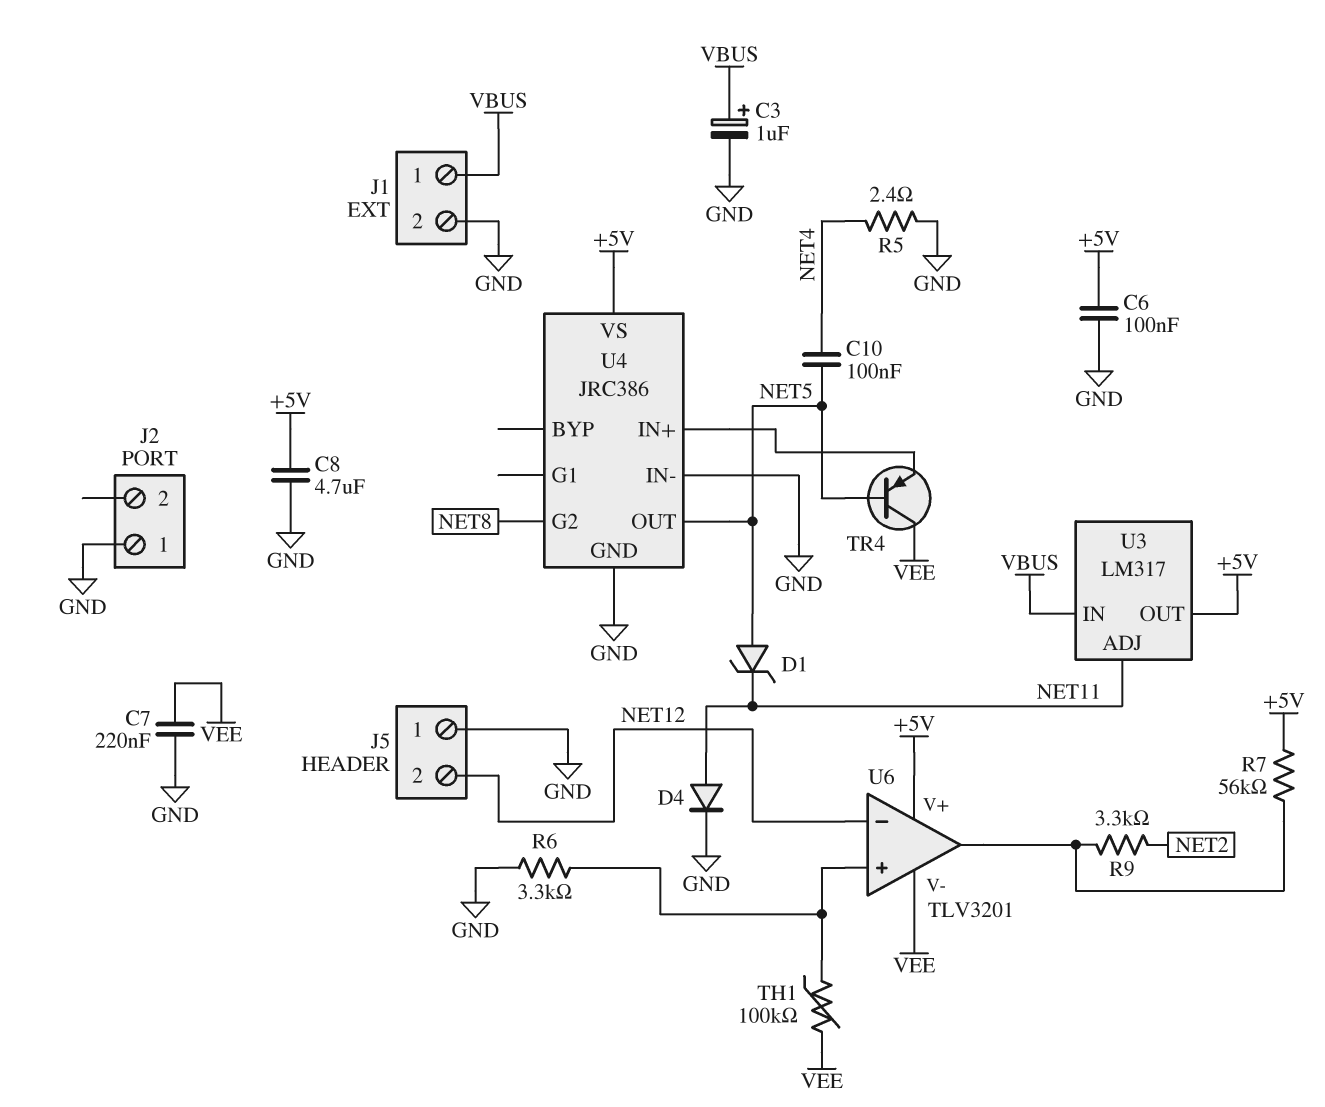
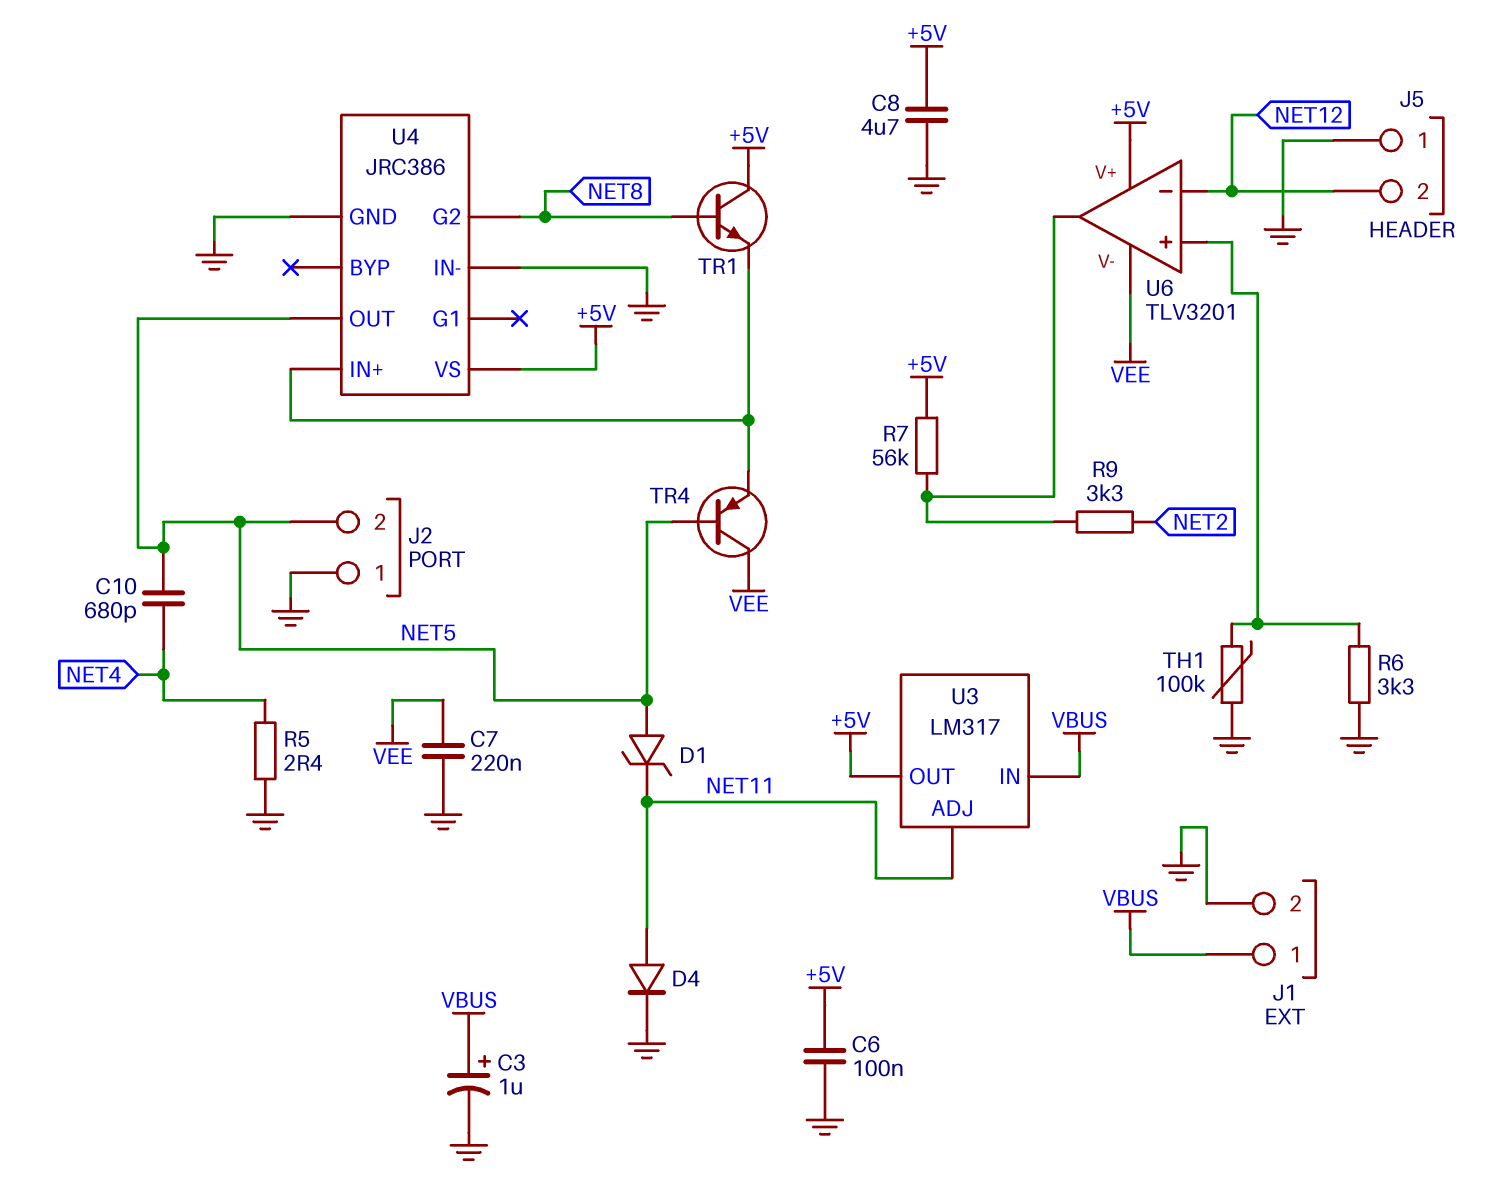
C10: 100nF (NET4, NET5) -> 680pF (NET4, NET5)
J2 pin 2: none -> NET5
TH1: 100k (U6/in+, VEE) -> 100k (GND, U6/in+)
TR1: none -> NPN (B NET8, C +5V, E U4/IN+)

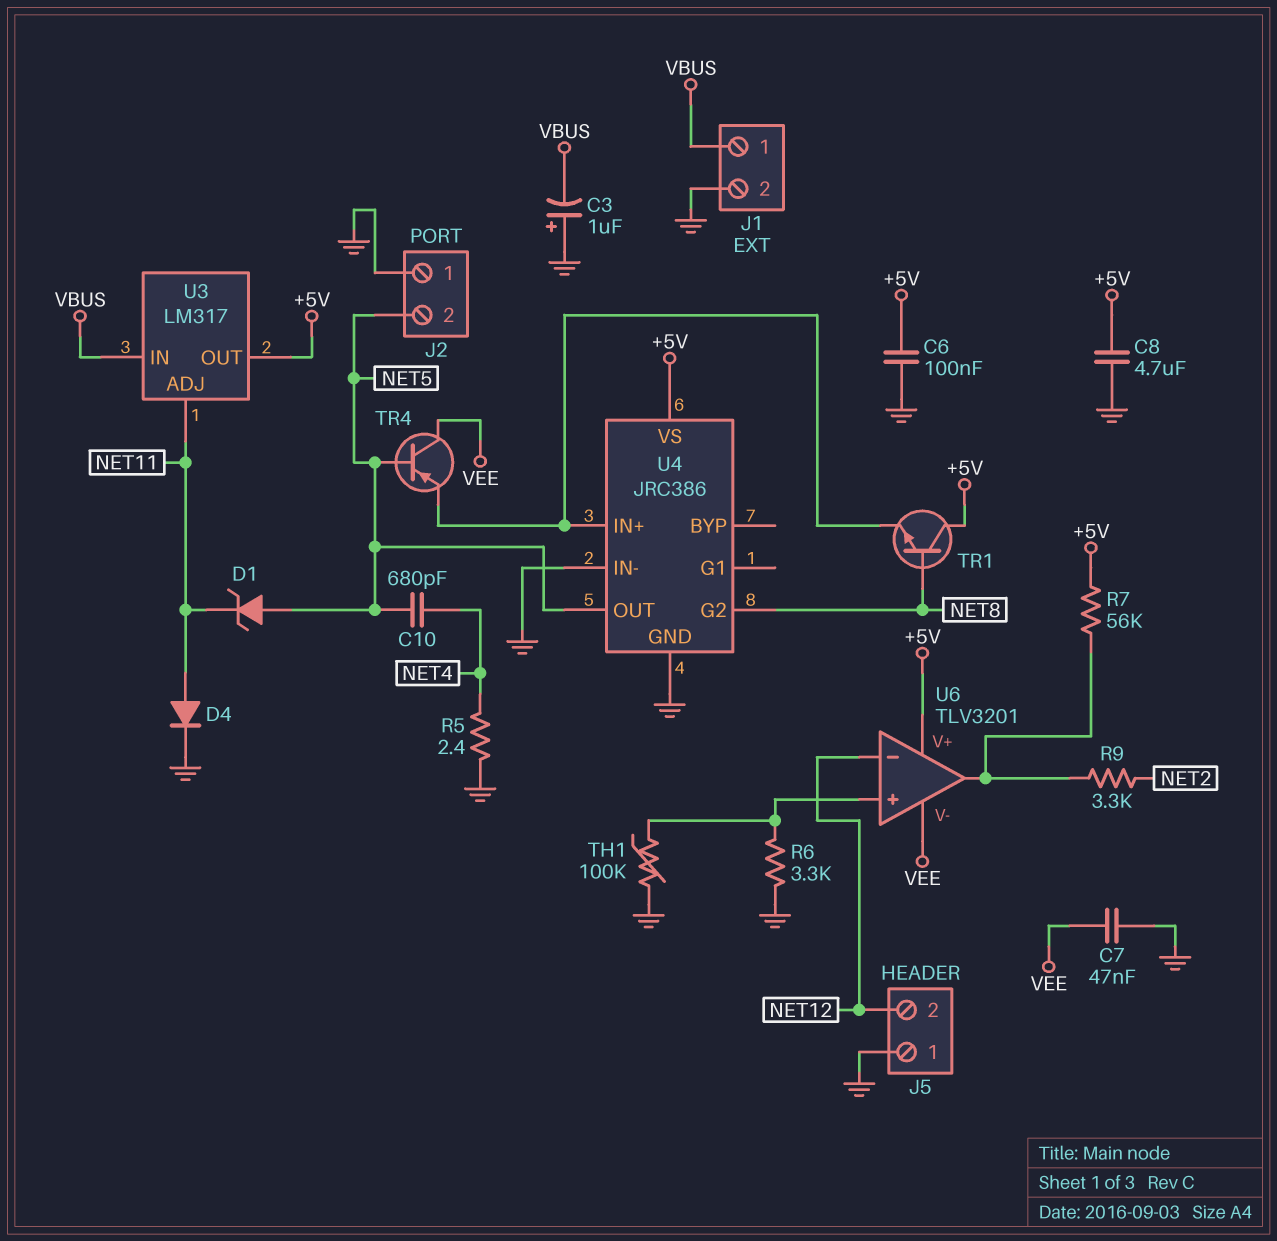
C3: 1uF (plus VBUS, minus GND) -> 1uF (plus GND, minus VBUS)
C7: 220nF (GND, VEE) -> 47nF (GND, VEE)

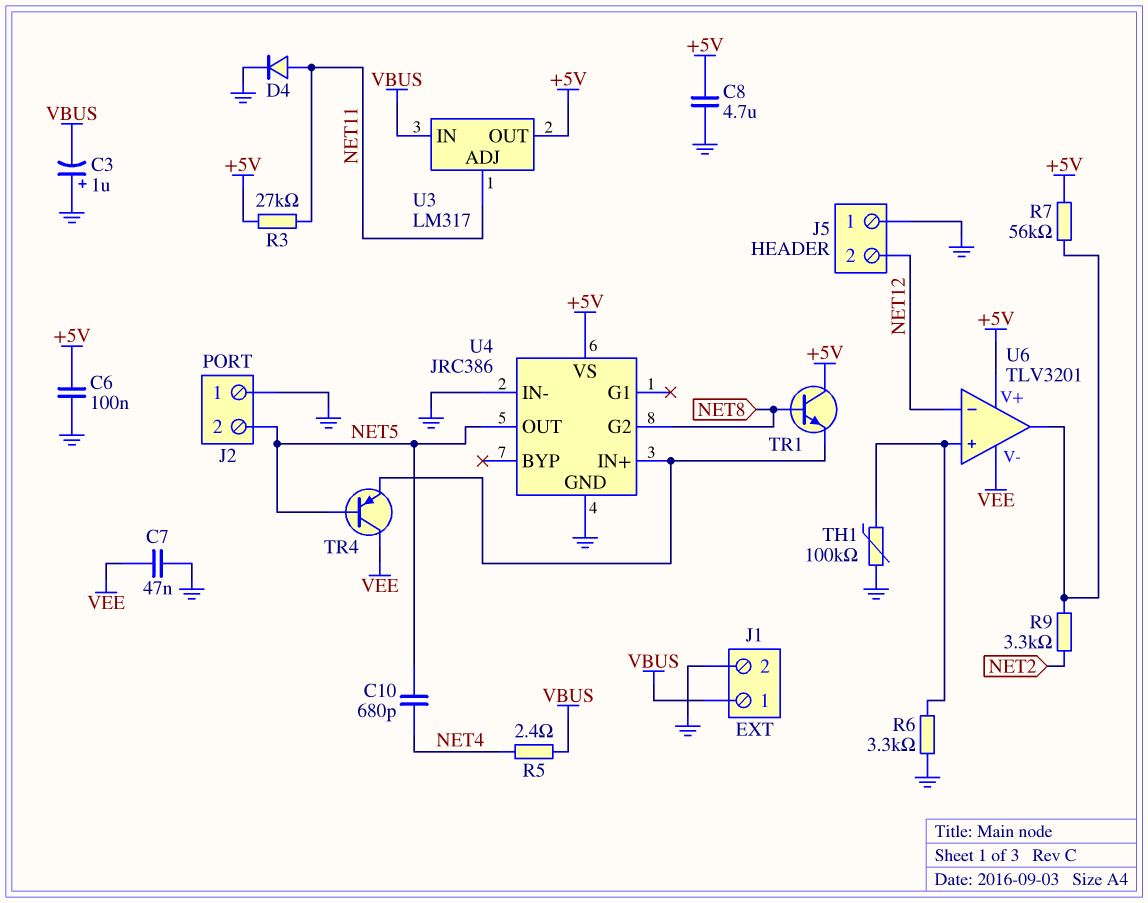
D1: zener (A NET5, K NET11) -> none
R3: none -> 27k (+5V, NET11)
R5: 2.4 (GND, NET4) -> 2.4 (NET4, VBUS)

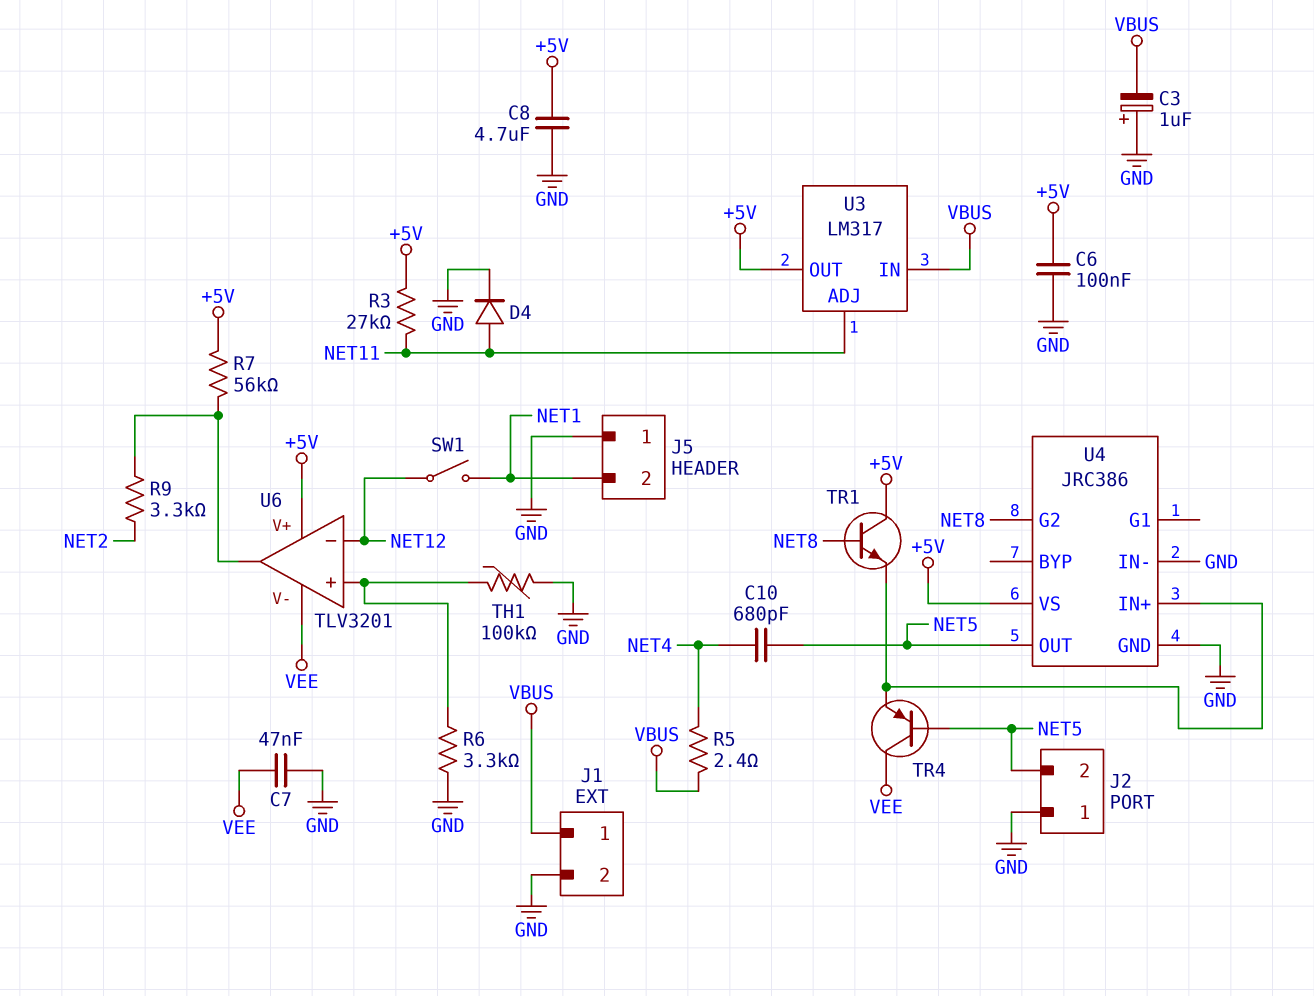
J5 pin 2: NET12 -> NET1
SW1: none -> switch (NET1, NET12)

